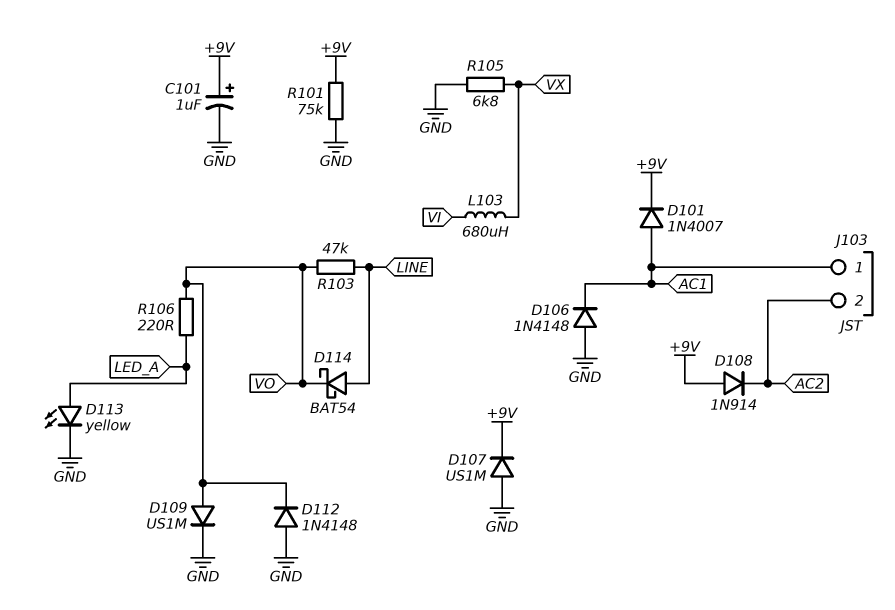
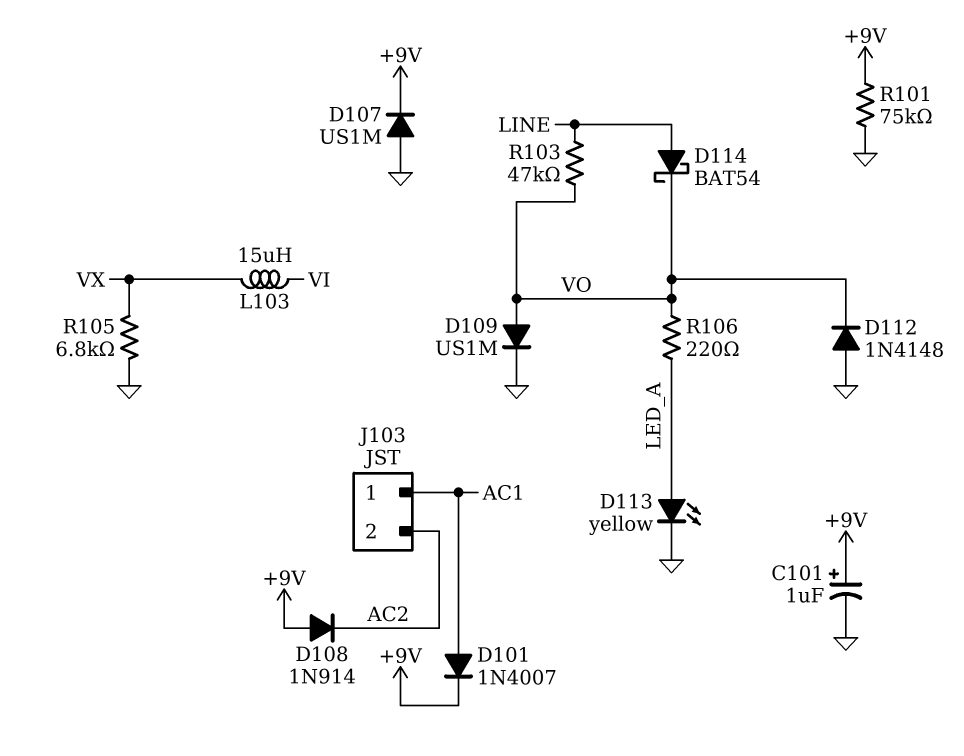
D106: diode 1N4148 (A GND, K AC1) -> none
L103: 680uH (VI, VX) -> 15uH (VI, VX)

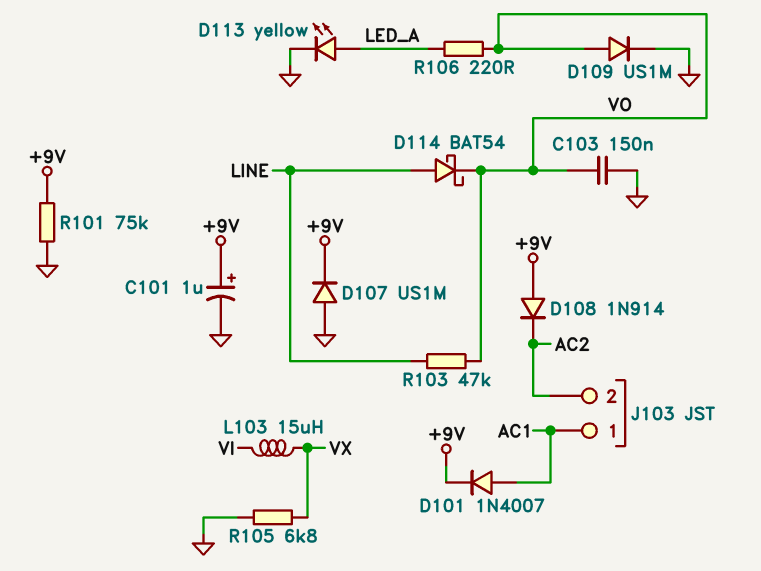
C103: none -> 150nF (GND, VO)
D112: diode 1N4148 (A GND, K VO) -> none

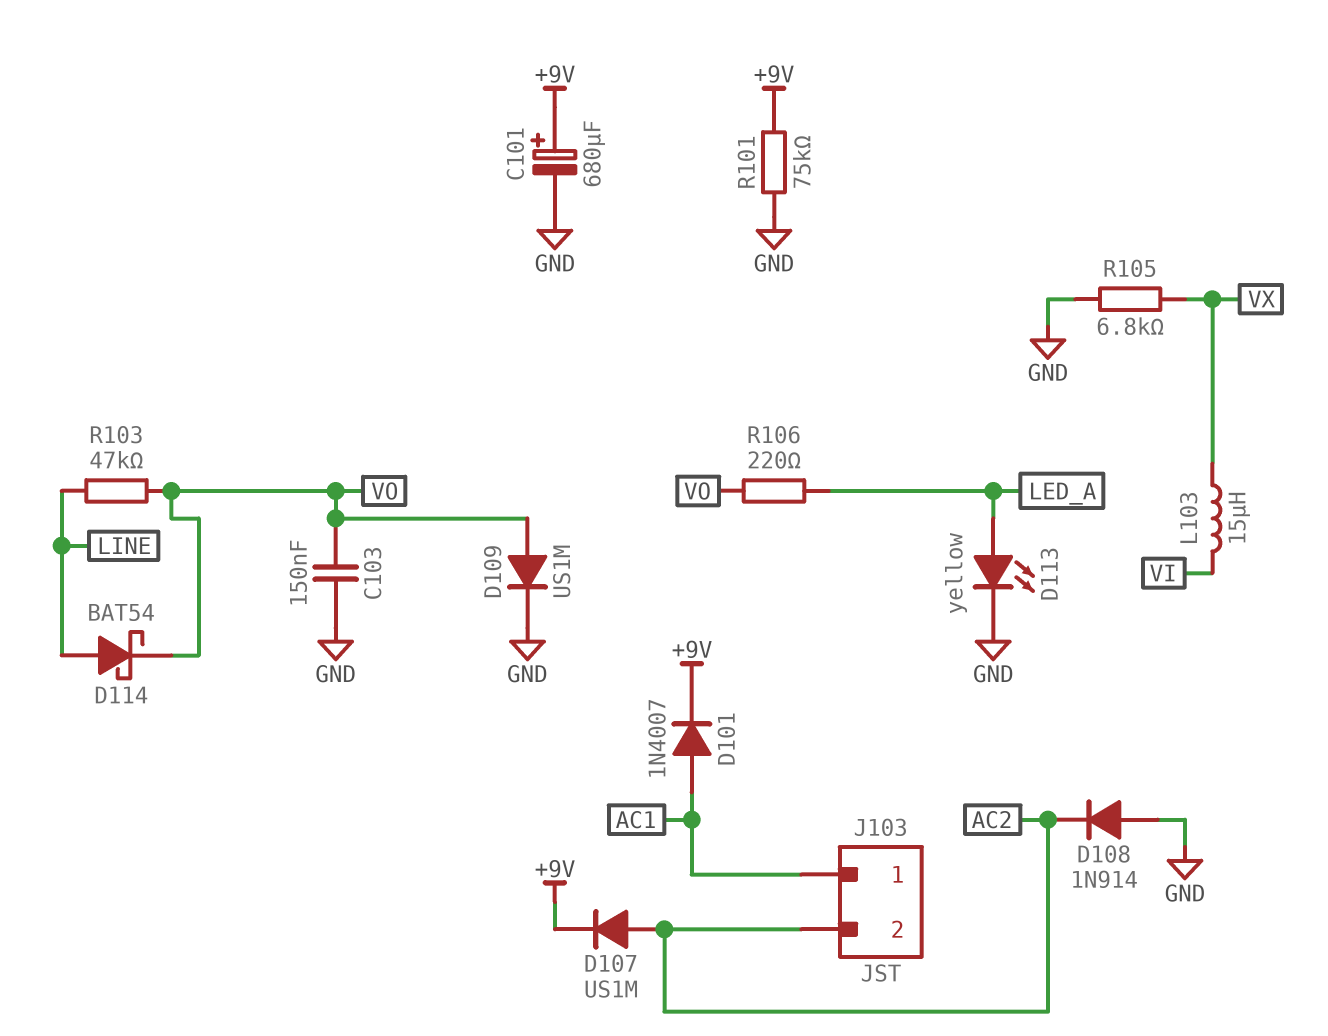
C101: 1uF (plus +9V, minus GND) -> 680uF (plus +9V, minus GND)
D107: diode US1M (A GND, K +9V) -> diode US1M (A AC2, K +9V)
D108: diode 1N914 (A +9V, K AC2) -> diode 1N914 (A GND, K AC2)

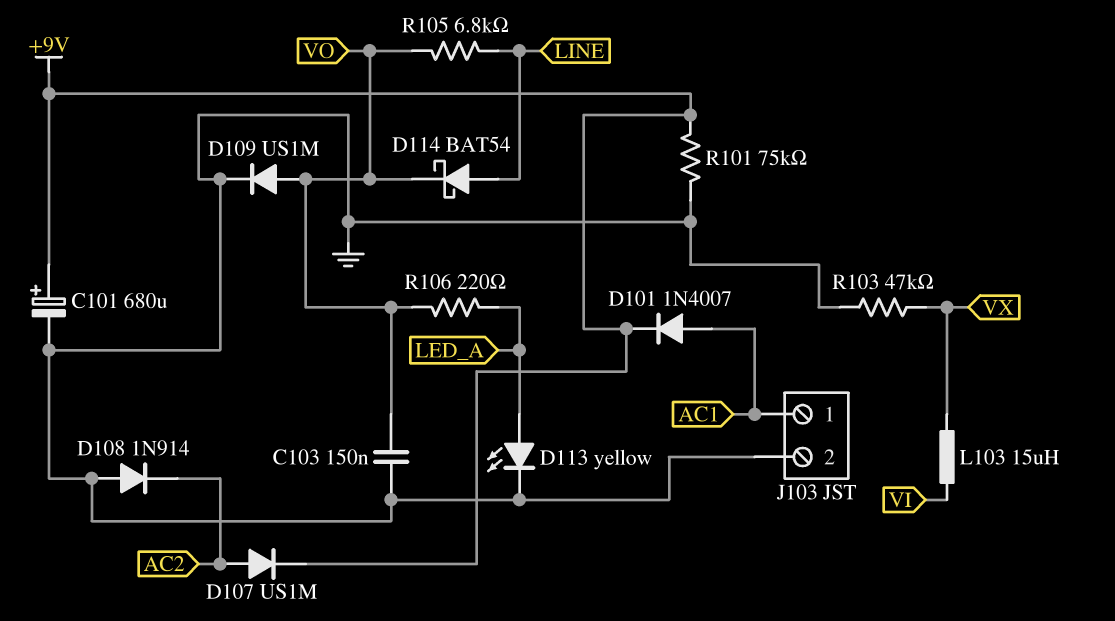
J103 pin 2: AC2 -> GND
R103: 47k (LINE, VO) -> 47k (GND, VX)
R105: 6.8k (GND, VX) -> 6.8k (LINE, VO)

